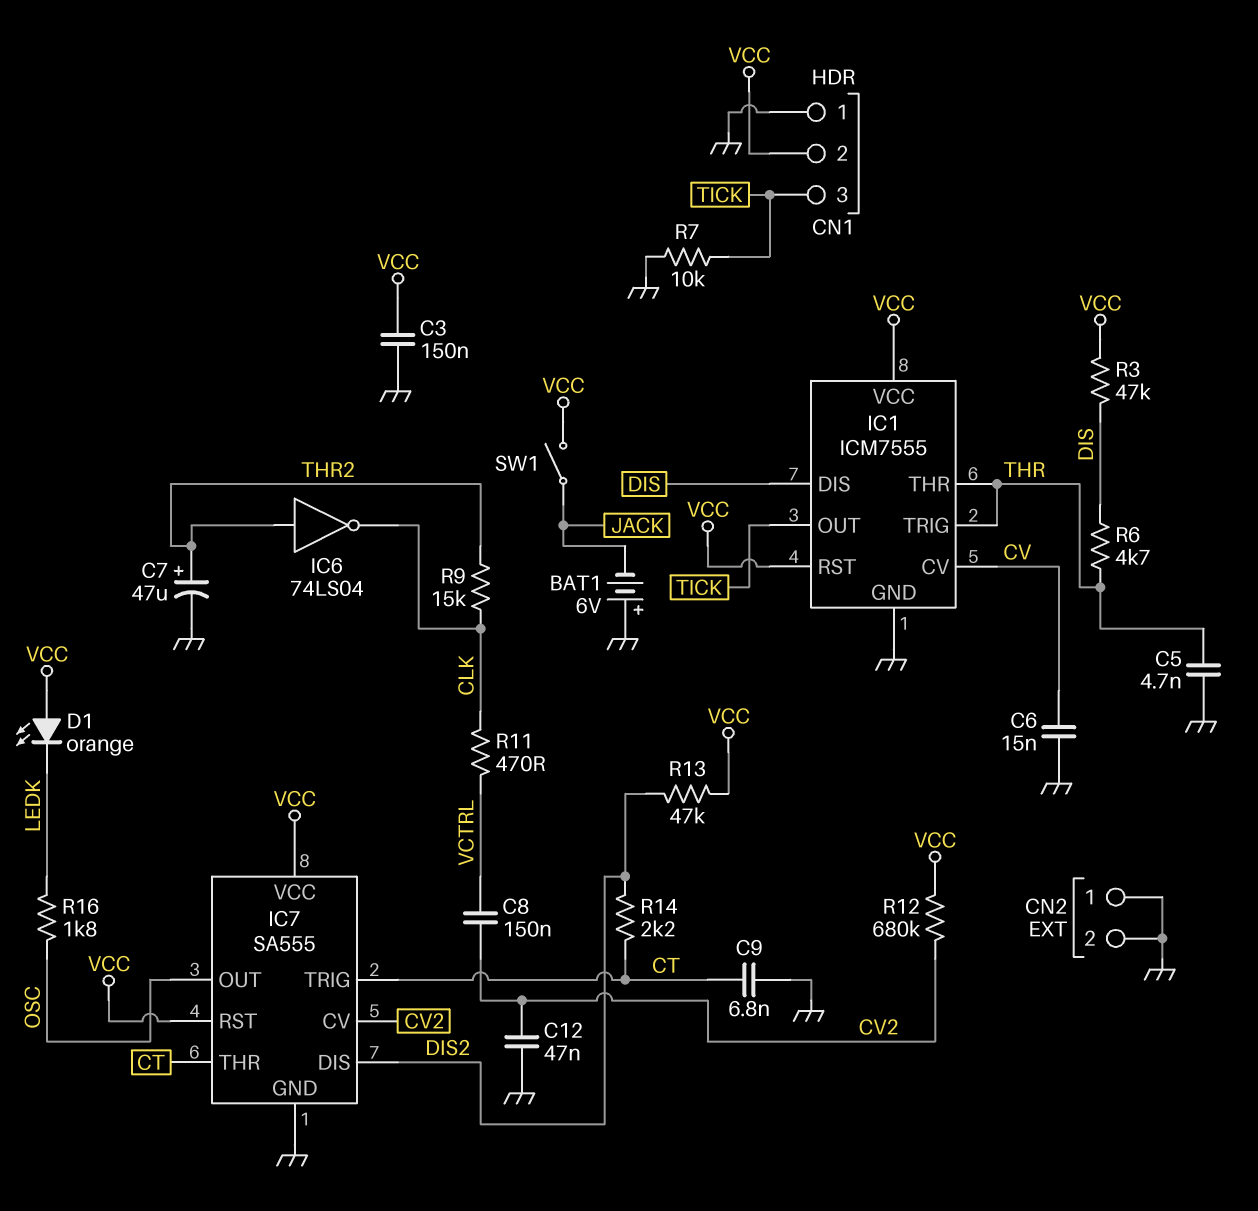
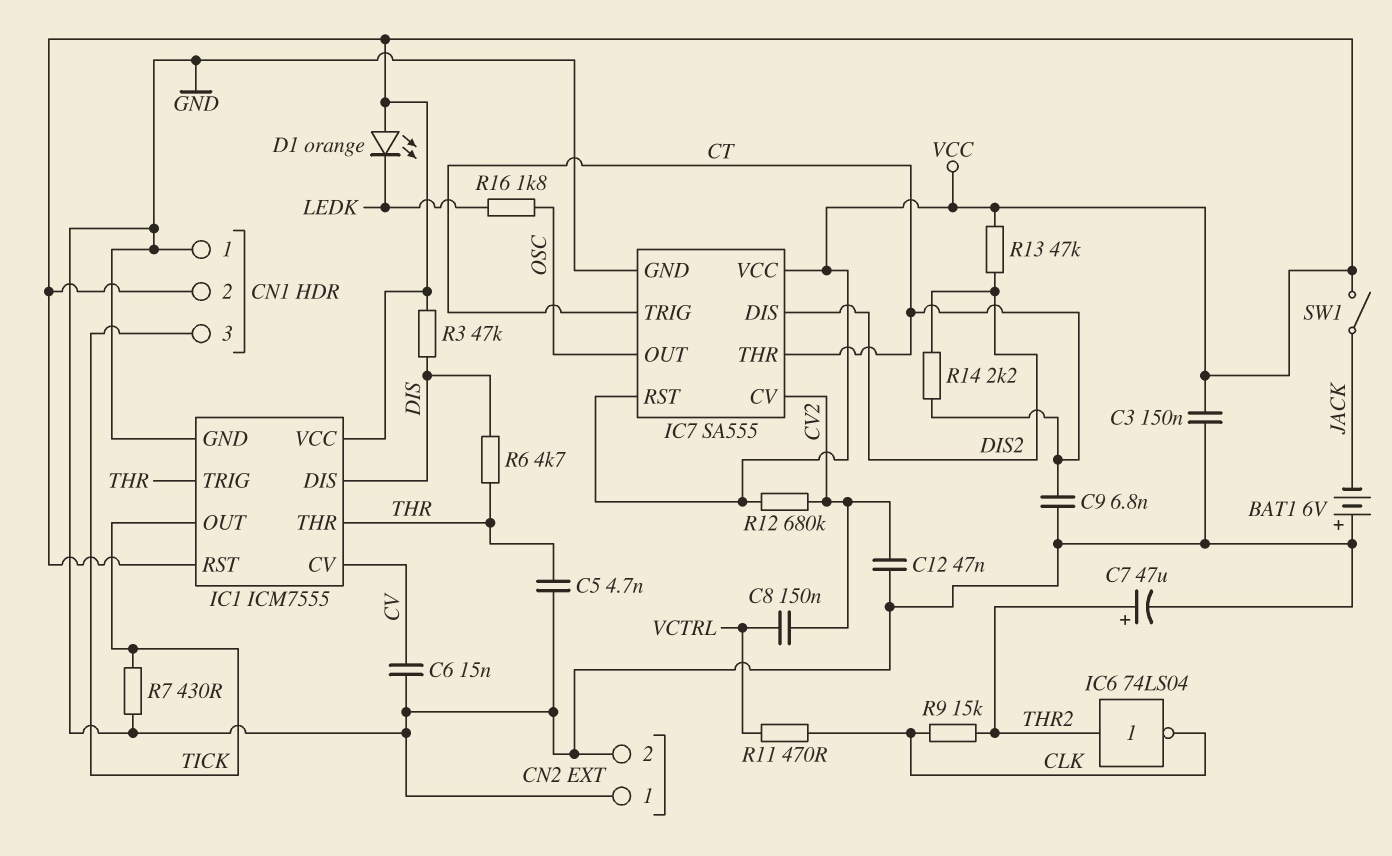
R7: 10k (GND, TICK) -> 430 (GND, TICK)

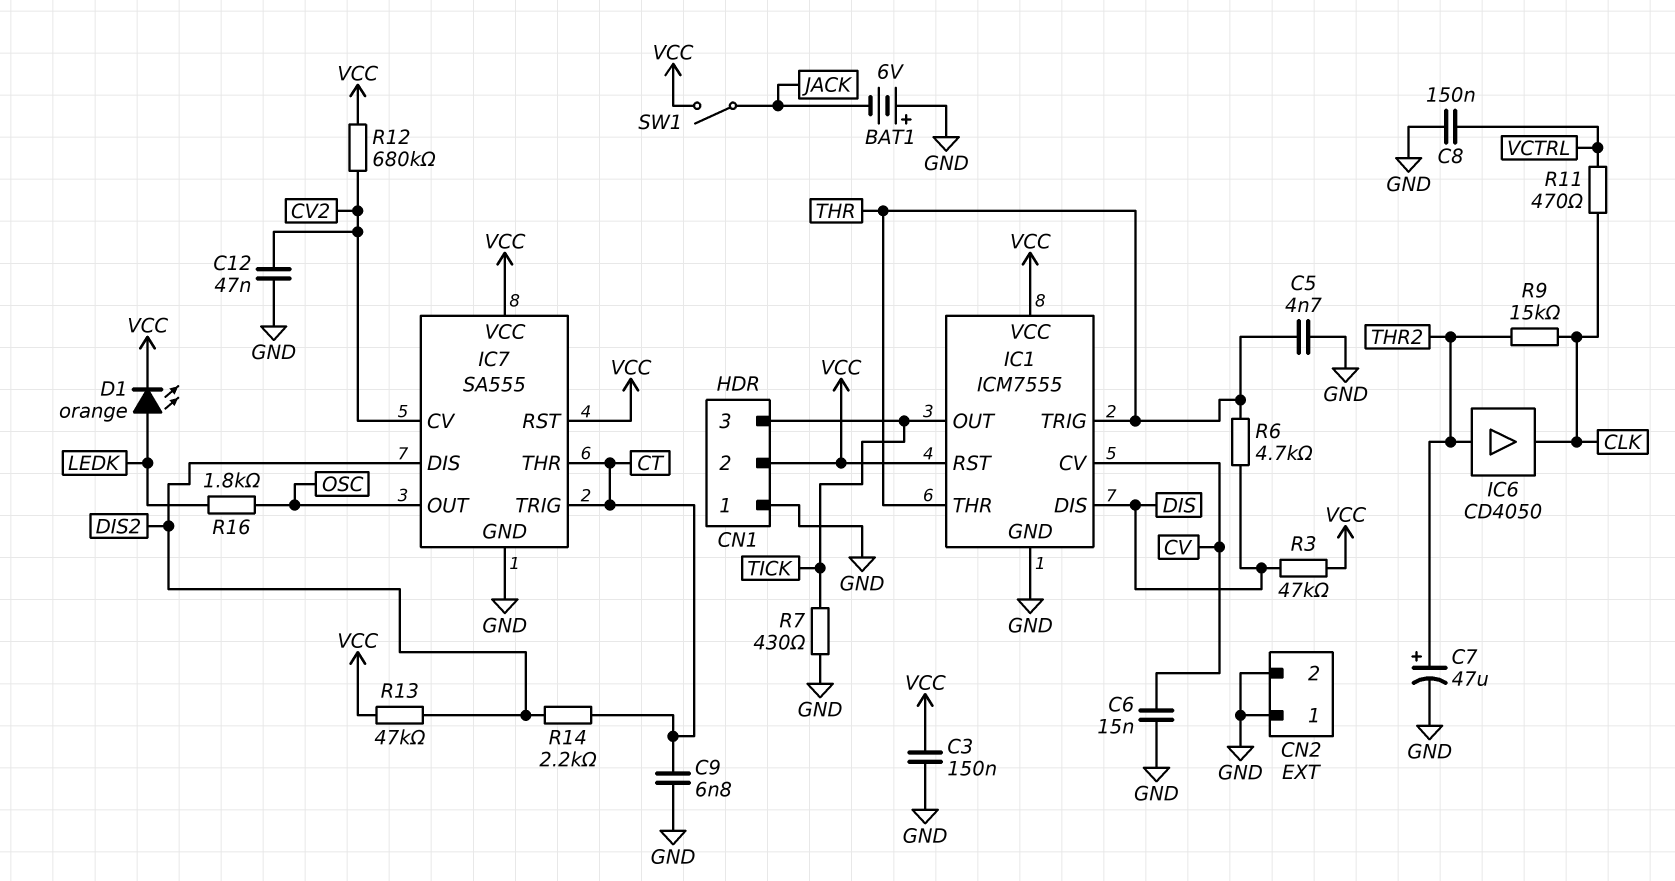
C8: 150nF (CV2, VCTRL) -> 150nF (GND, VCTRL)
D1: LED orange (A VCC, K LEDK) -> LED orange (A LEDK, K VCC)
IC6: NOT 74LS04 (in THR2, out CLK) -> buffer CD4050 (in THR2, out CLK)

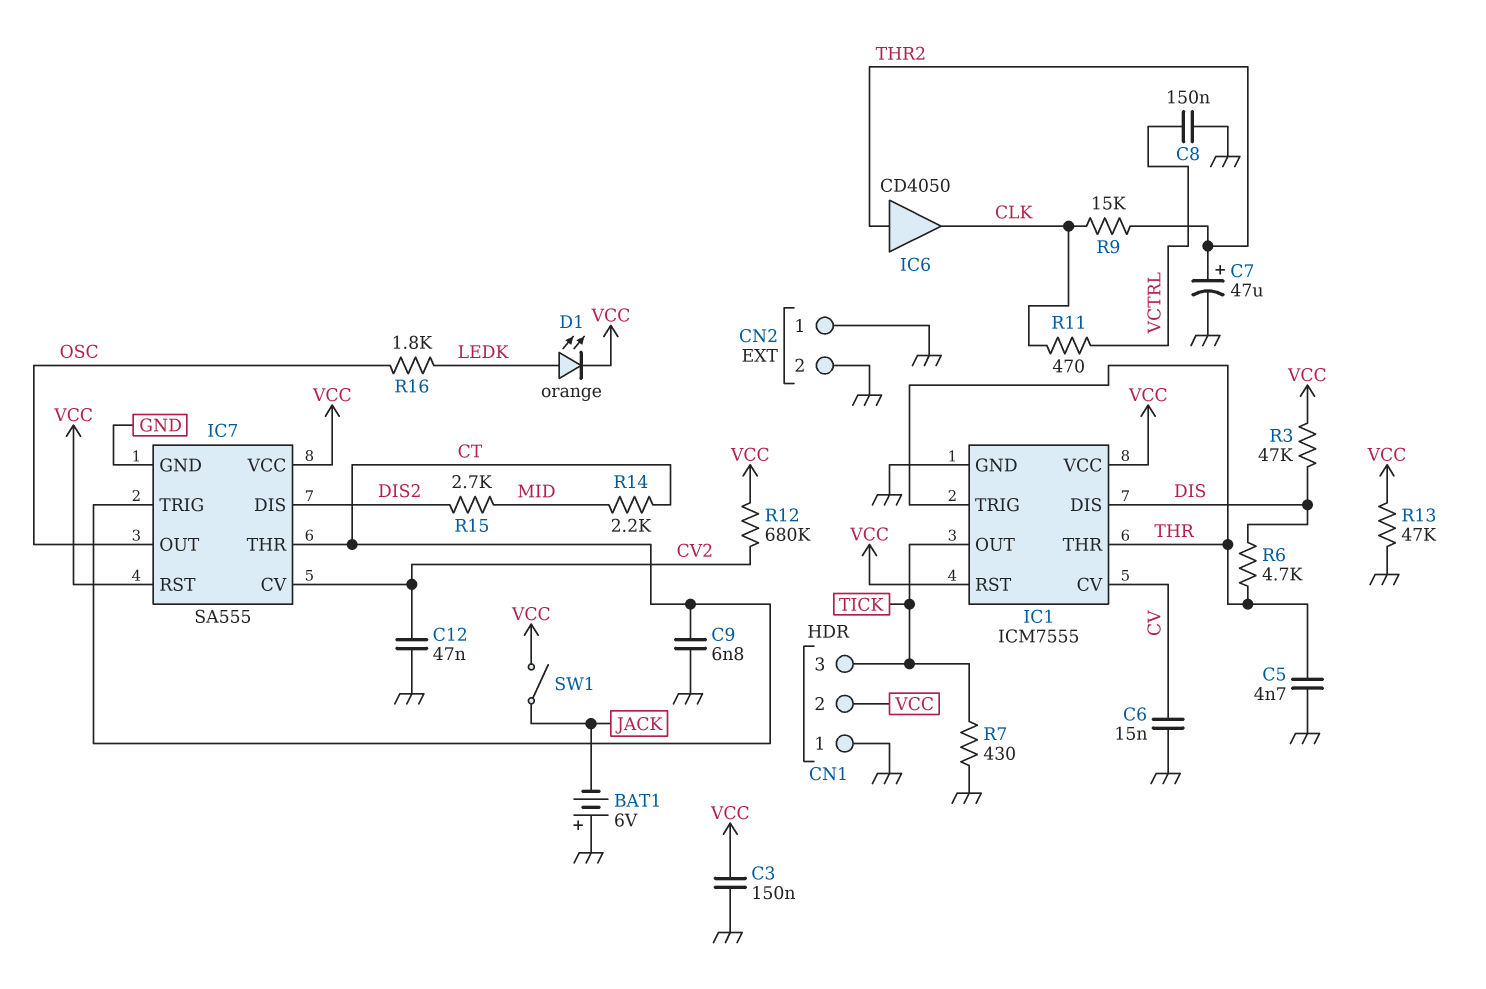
R13: 47k (DIS2, VCC) -> 47k (GND, VCC)
R14: 2.2k (CT, DIS2) -> 2.2k (CT, MID)
R15: none -> 2.7k (DIS2, MID)

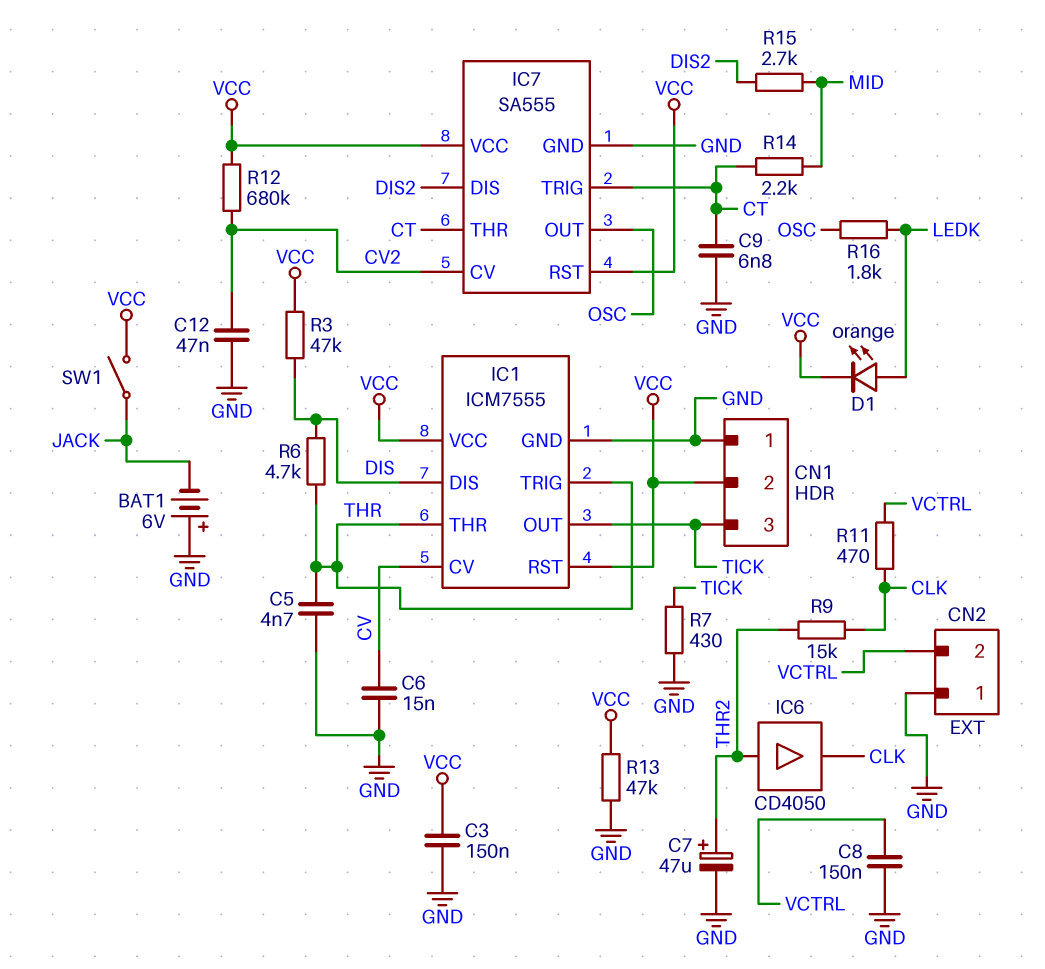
CN2 pin 2: GND -> VCTRL

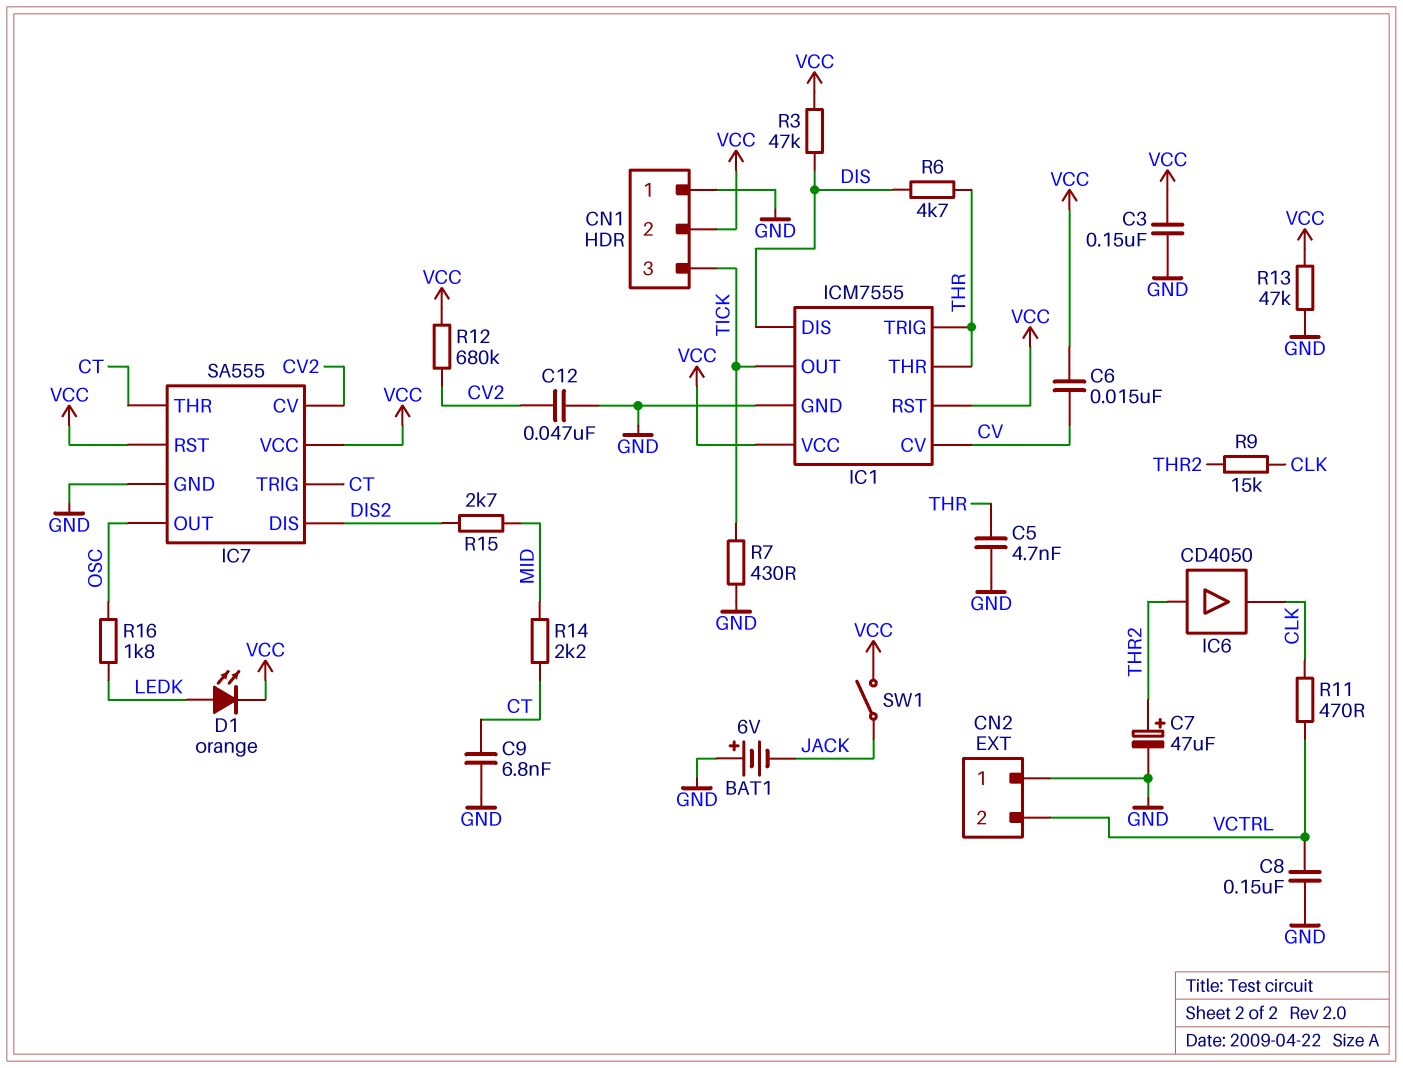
C6: 15nF (CV, GND) -> 15nF (CV, VCC)

